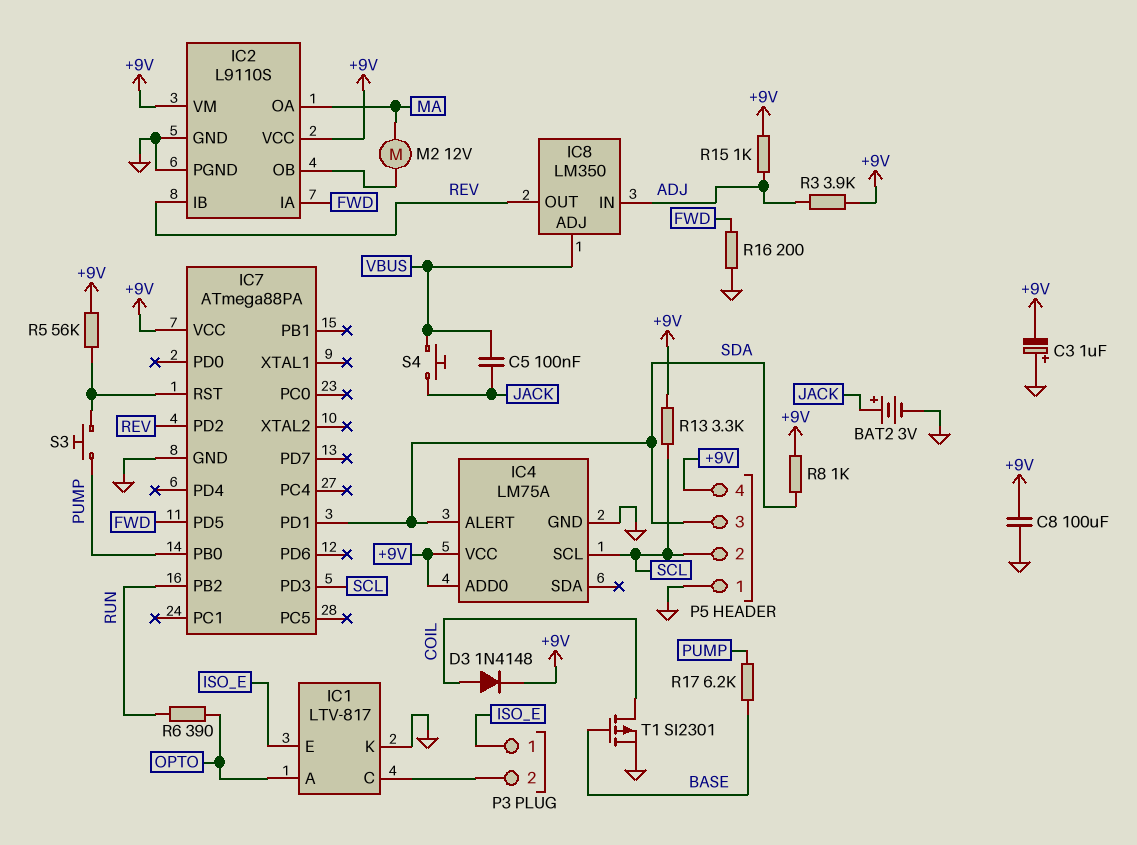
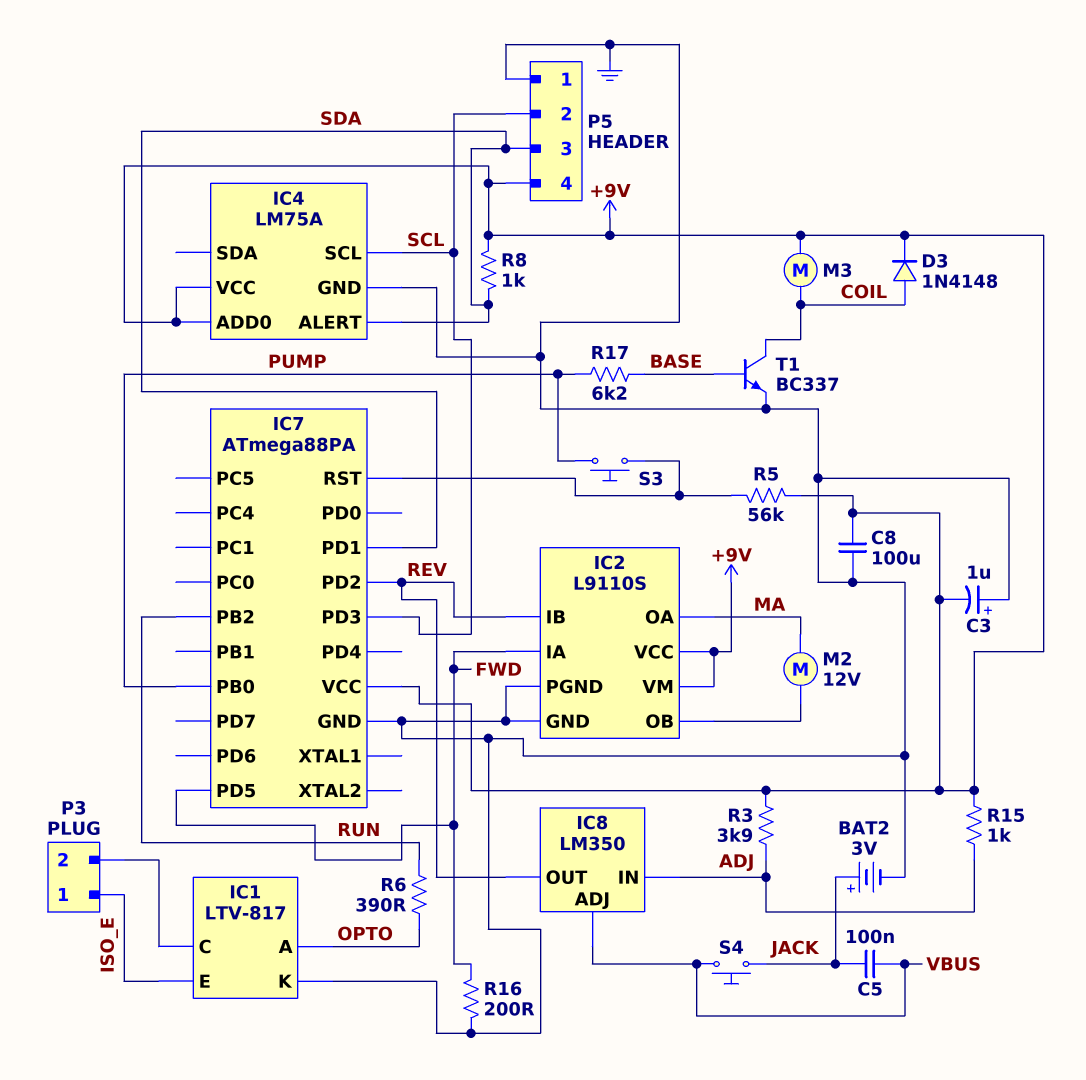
M3: none -> motor (+9V, COIL)
R13: 3.3k (+9V, SCL) -> none
T1: PMOS SI2301 (G BASE, D COIL, S GND) -> NPN BC337 (B BASE, C COIL, E GND)

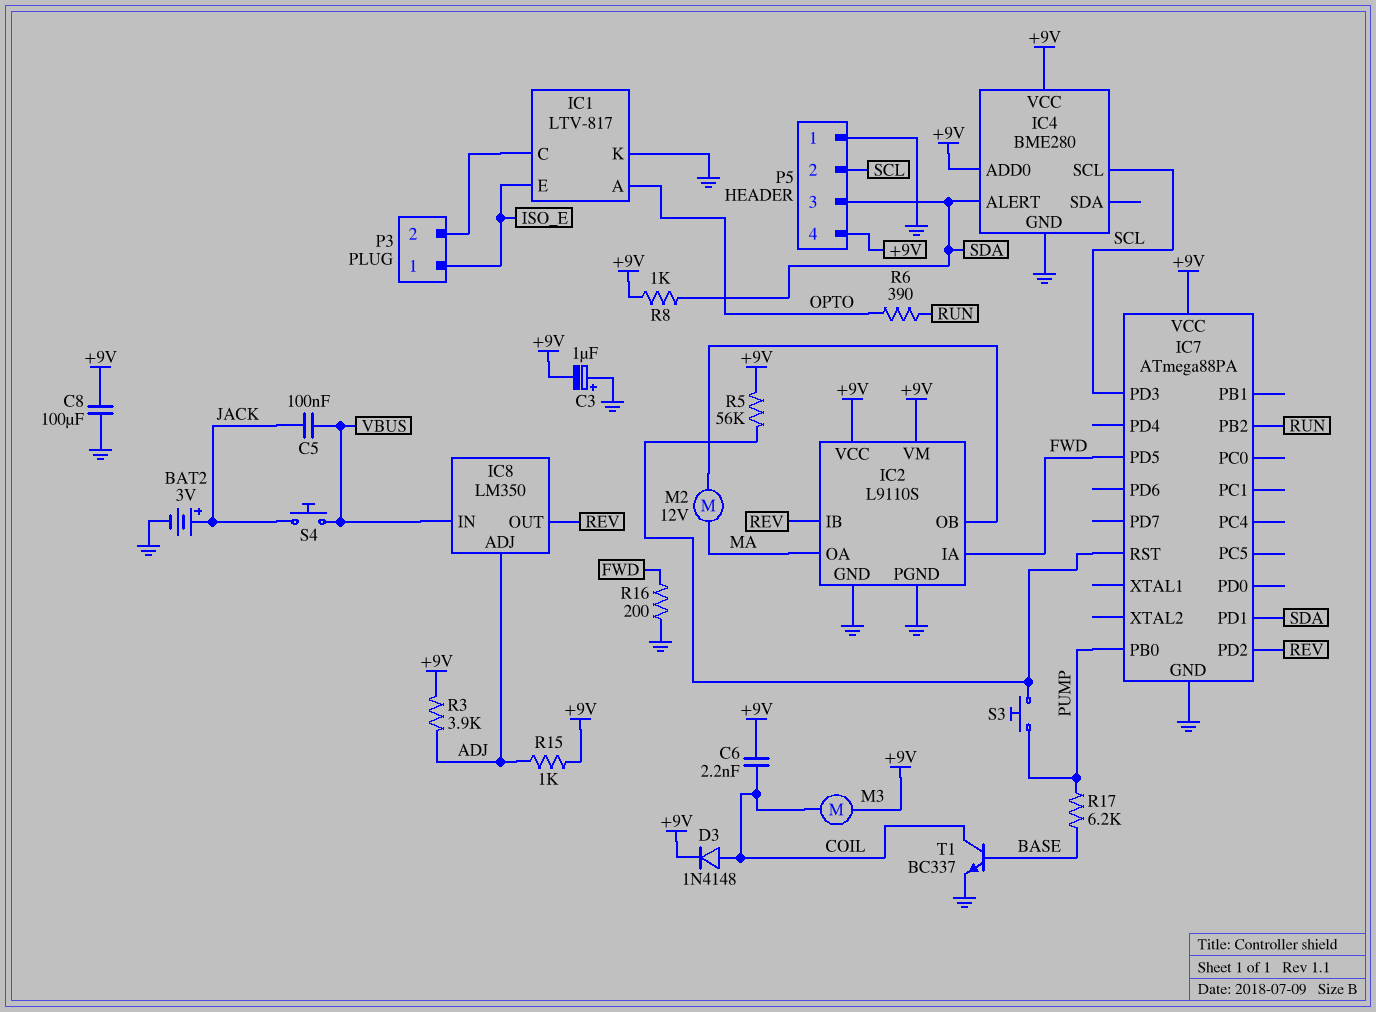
C6: none -> 2.2nF (+9V, COIL)
IC4: LM75A -> BME280
IC8 pin ADJ: VBUS -> ADJ
IC8 pin IN: ADJ -> VBUS

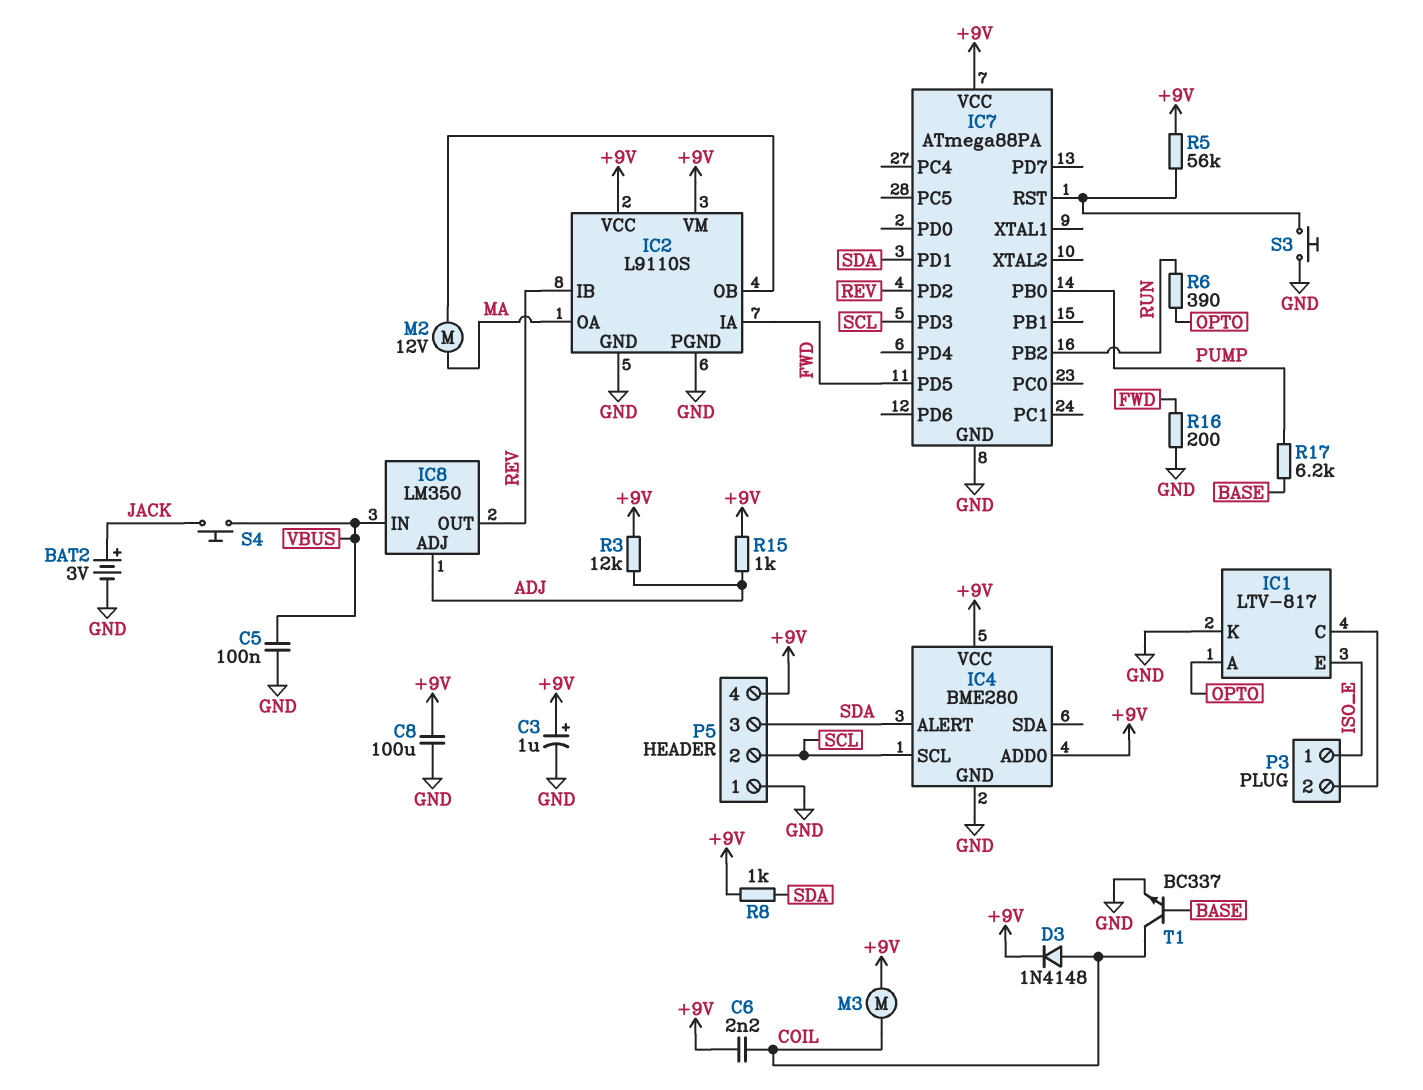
C3: 1uF (plus GND, minus +9V) -> 1uF (plus +9V, minus GND)
C5: 100nF (JACK, VBUS) -> 100nF (GND, VBUS)
R3: 3.9k (+9V, ADJ) -> 12k (+9V, ADJ)
S3: button (IC7/RST, PUMP) -> button (GND, IC7/RST)

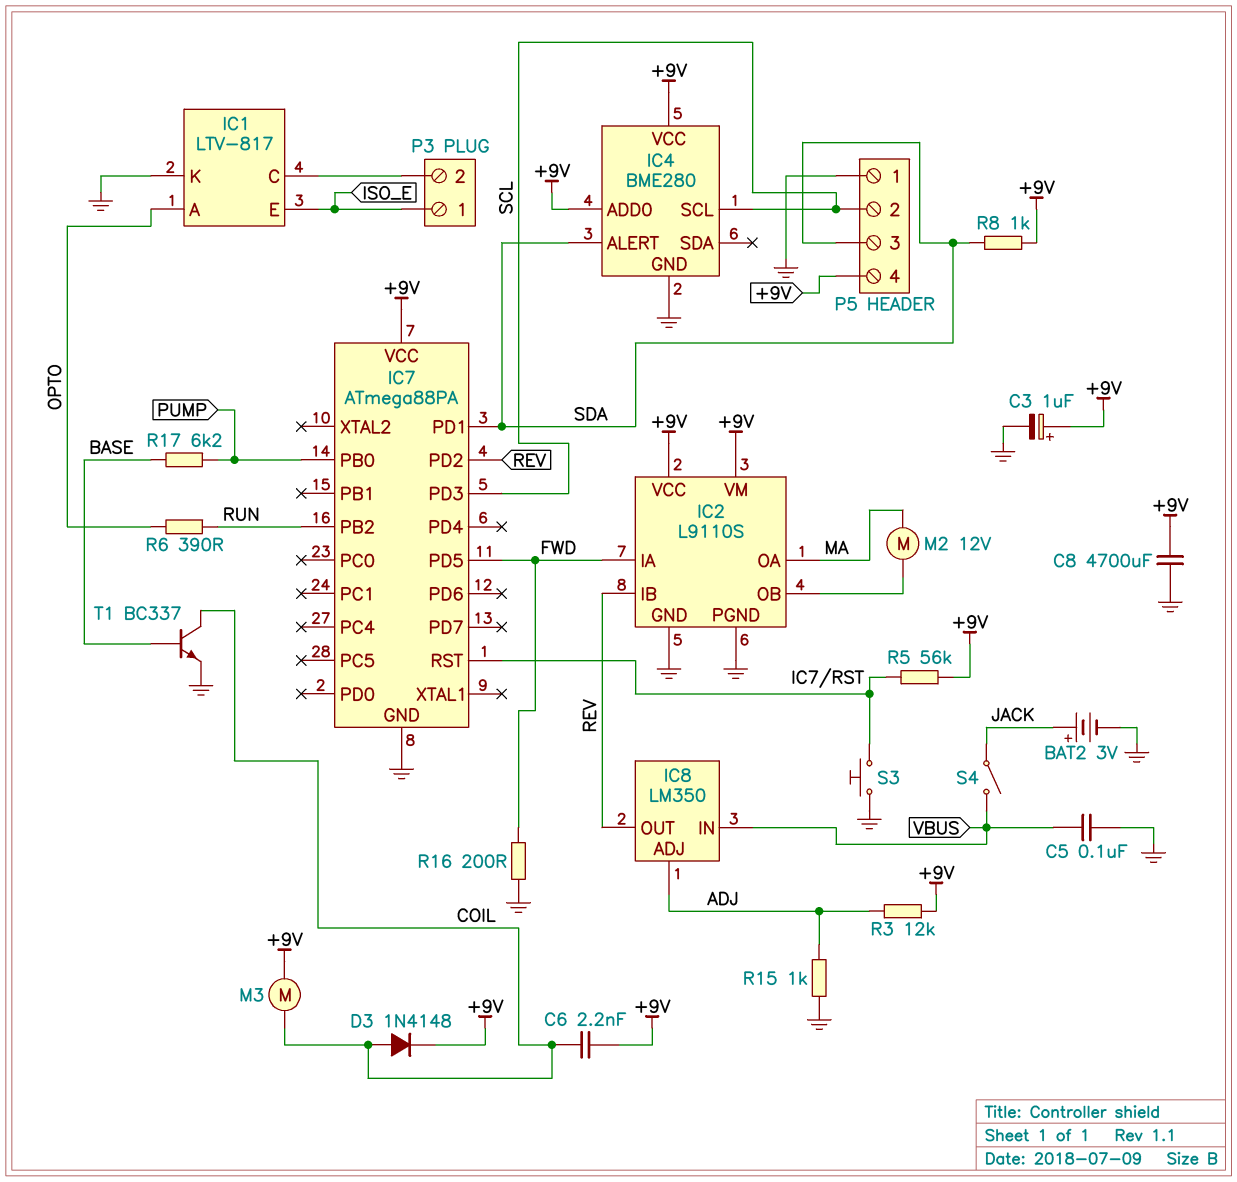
C8: 100uF (+9V, GND) -> 4700uF (+9V, GND)
R15: 1k (+9V, ADJ) -> 1k (ADJ, GND)
S4: button (JACK, VBUS) -> switch (JACK, VBUS)

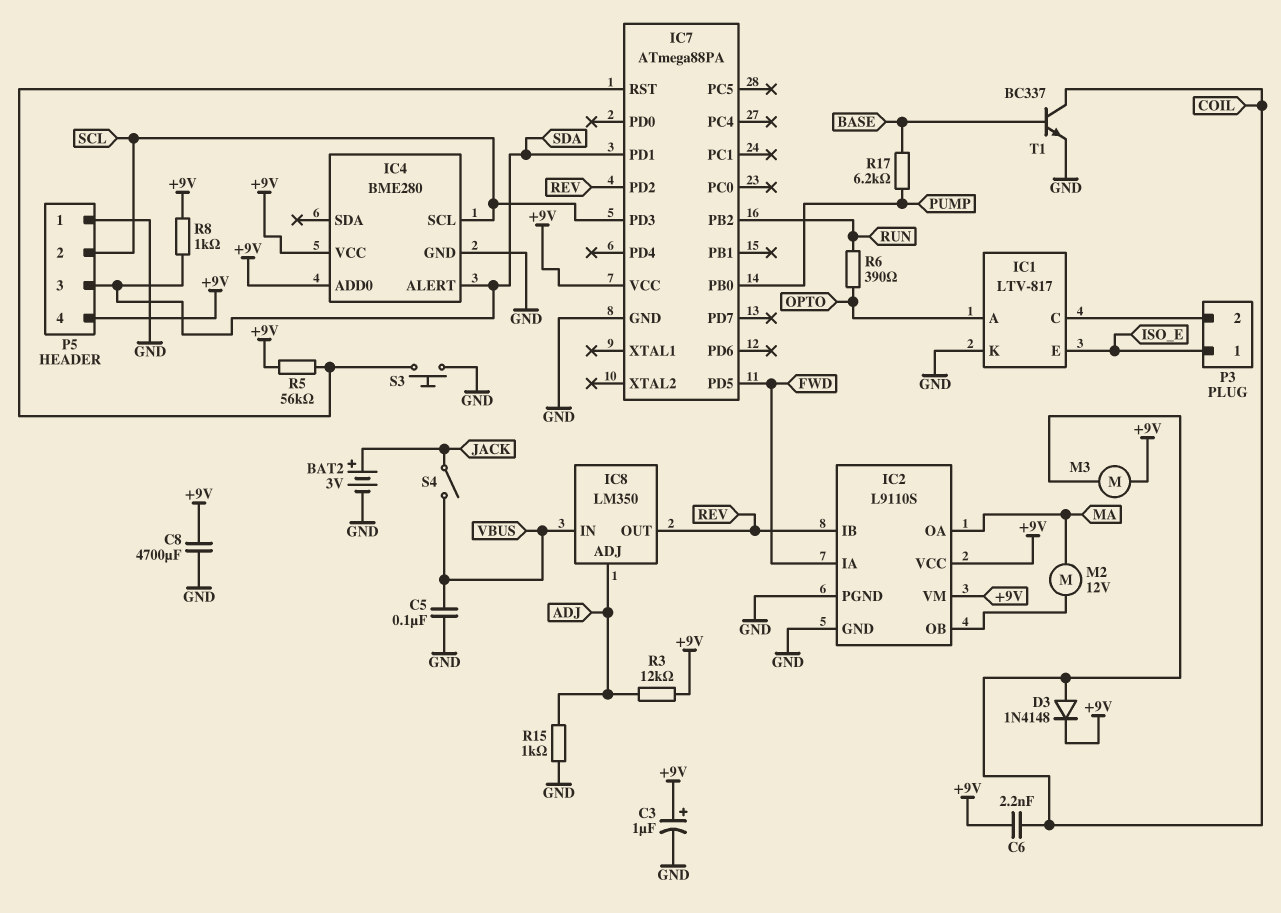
R16: 200 (FWD, GND) -> none

